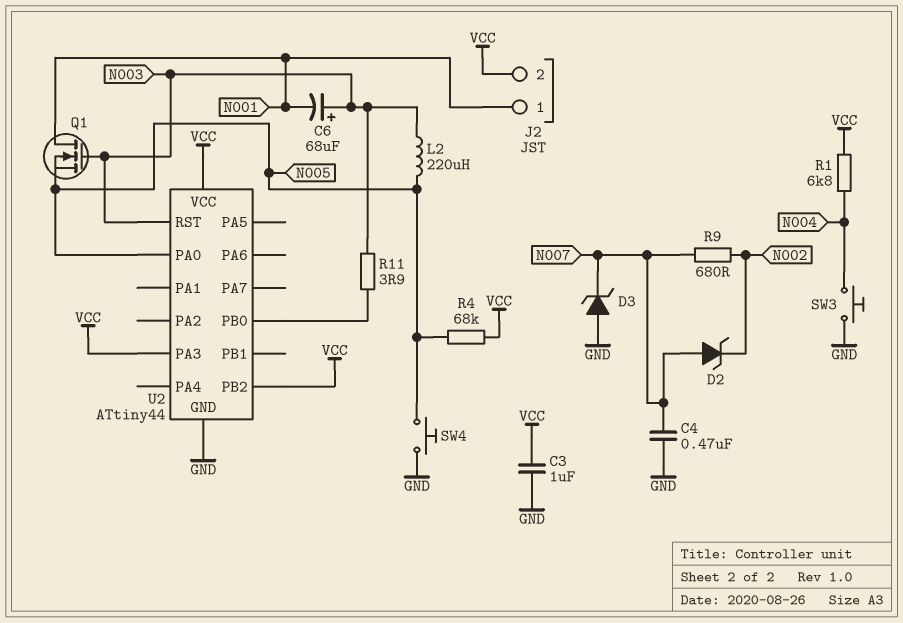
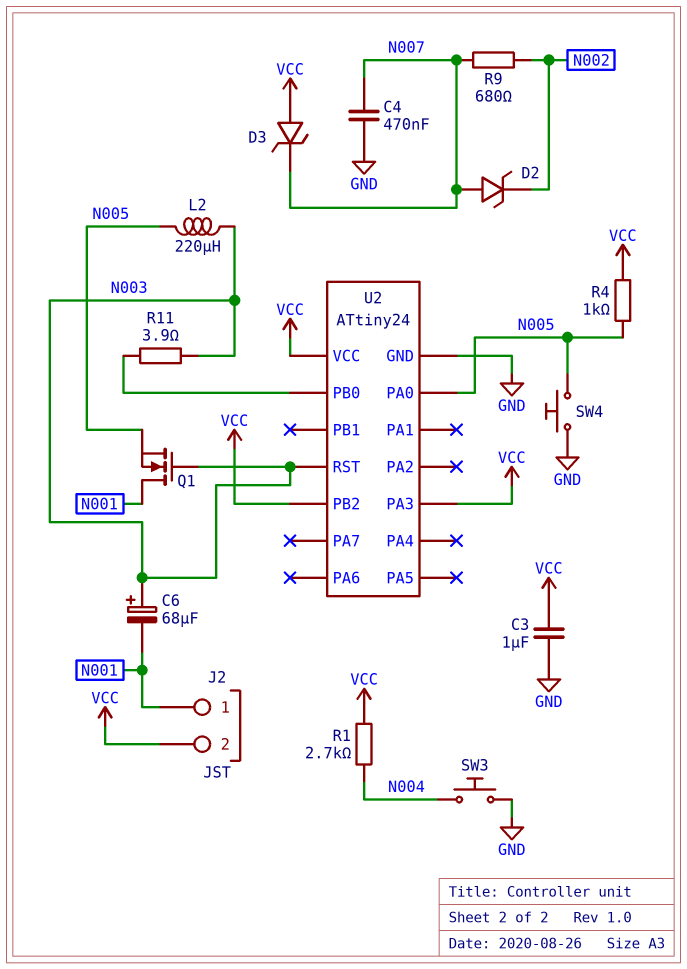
D3: zener (A GND, K N007) -> zener (A VCC, K N007)
R1: 6.8k (N004, VCC) -> 2.7k (N004, VCC)
R4: 68k (N005, VCC) -> 1k (N005, VCC)
U2: ATtiny44 -> ATtiny24

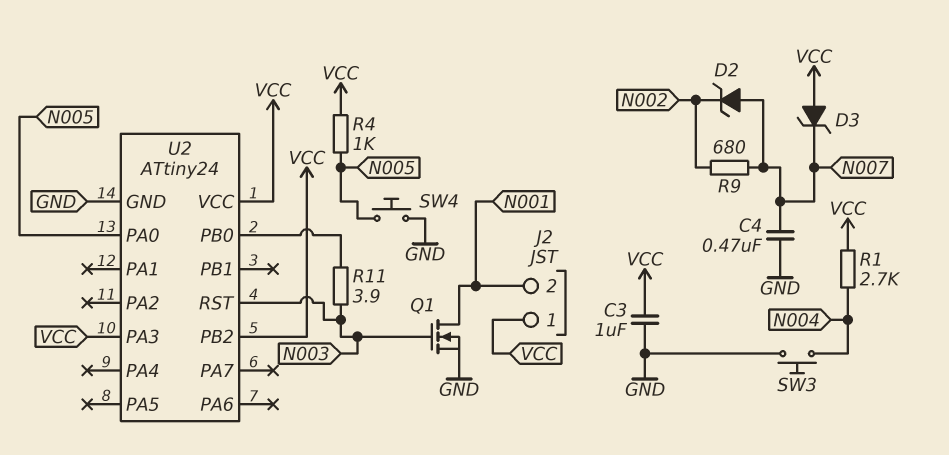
C6: 68uF (plus N003, minus N001) -> none
J2 pin 1: N001 -> VCC
J2 pin 2: VCC -> N001
L2: 220uH (N003, N005) -> none
Q1: NMOS (G N003, D N001, S N005) -> NMOS (G N003, D N001, S GND)

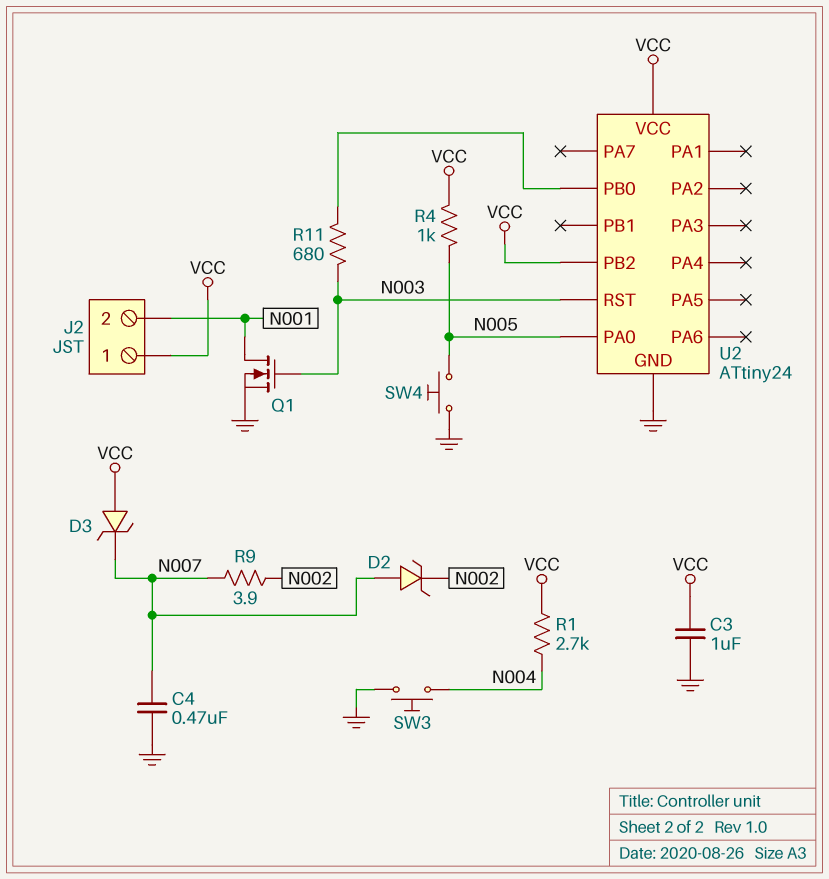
R9: 680 (N002, N007) -> 3.9 (N002, N007)
R11: 3.9 (N003, U2/PB0) -> 680 (N003, U2/PB0)
U2 pin PA3: VCC -> none

